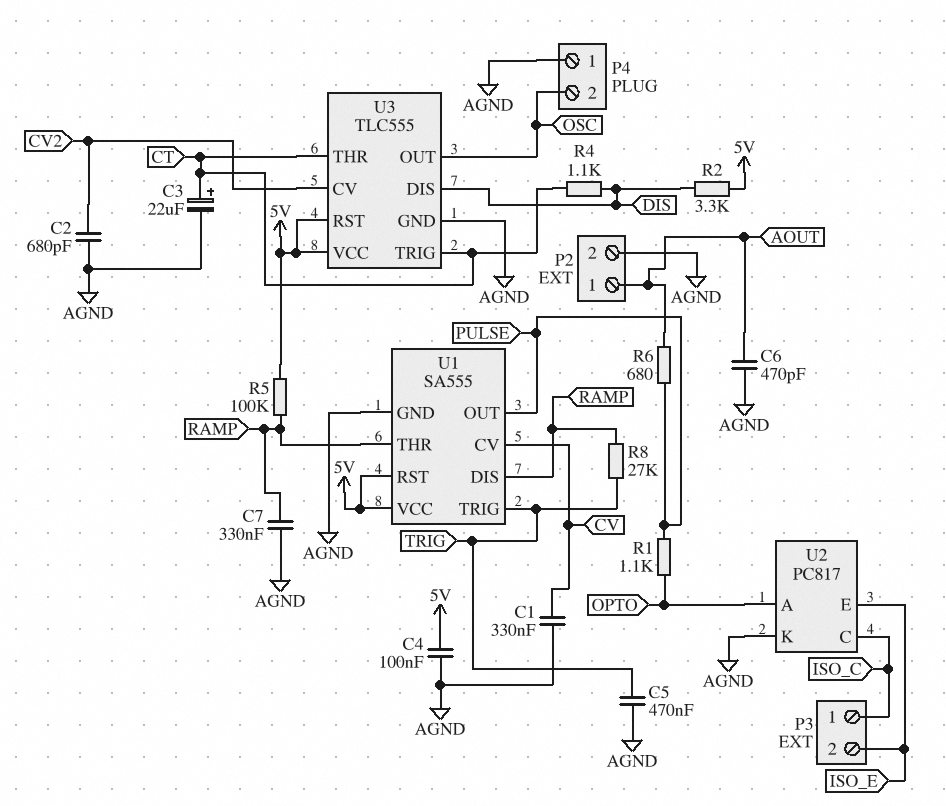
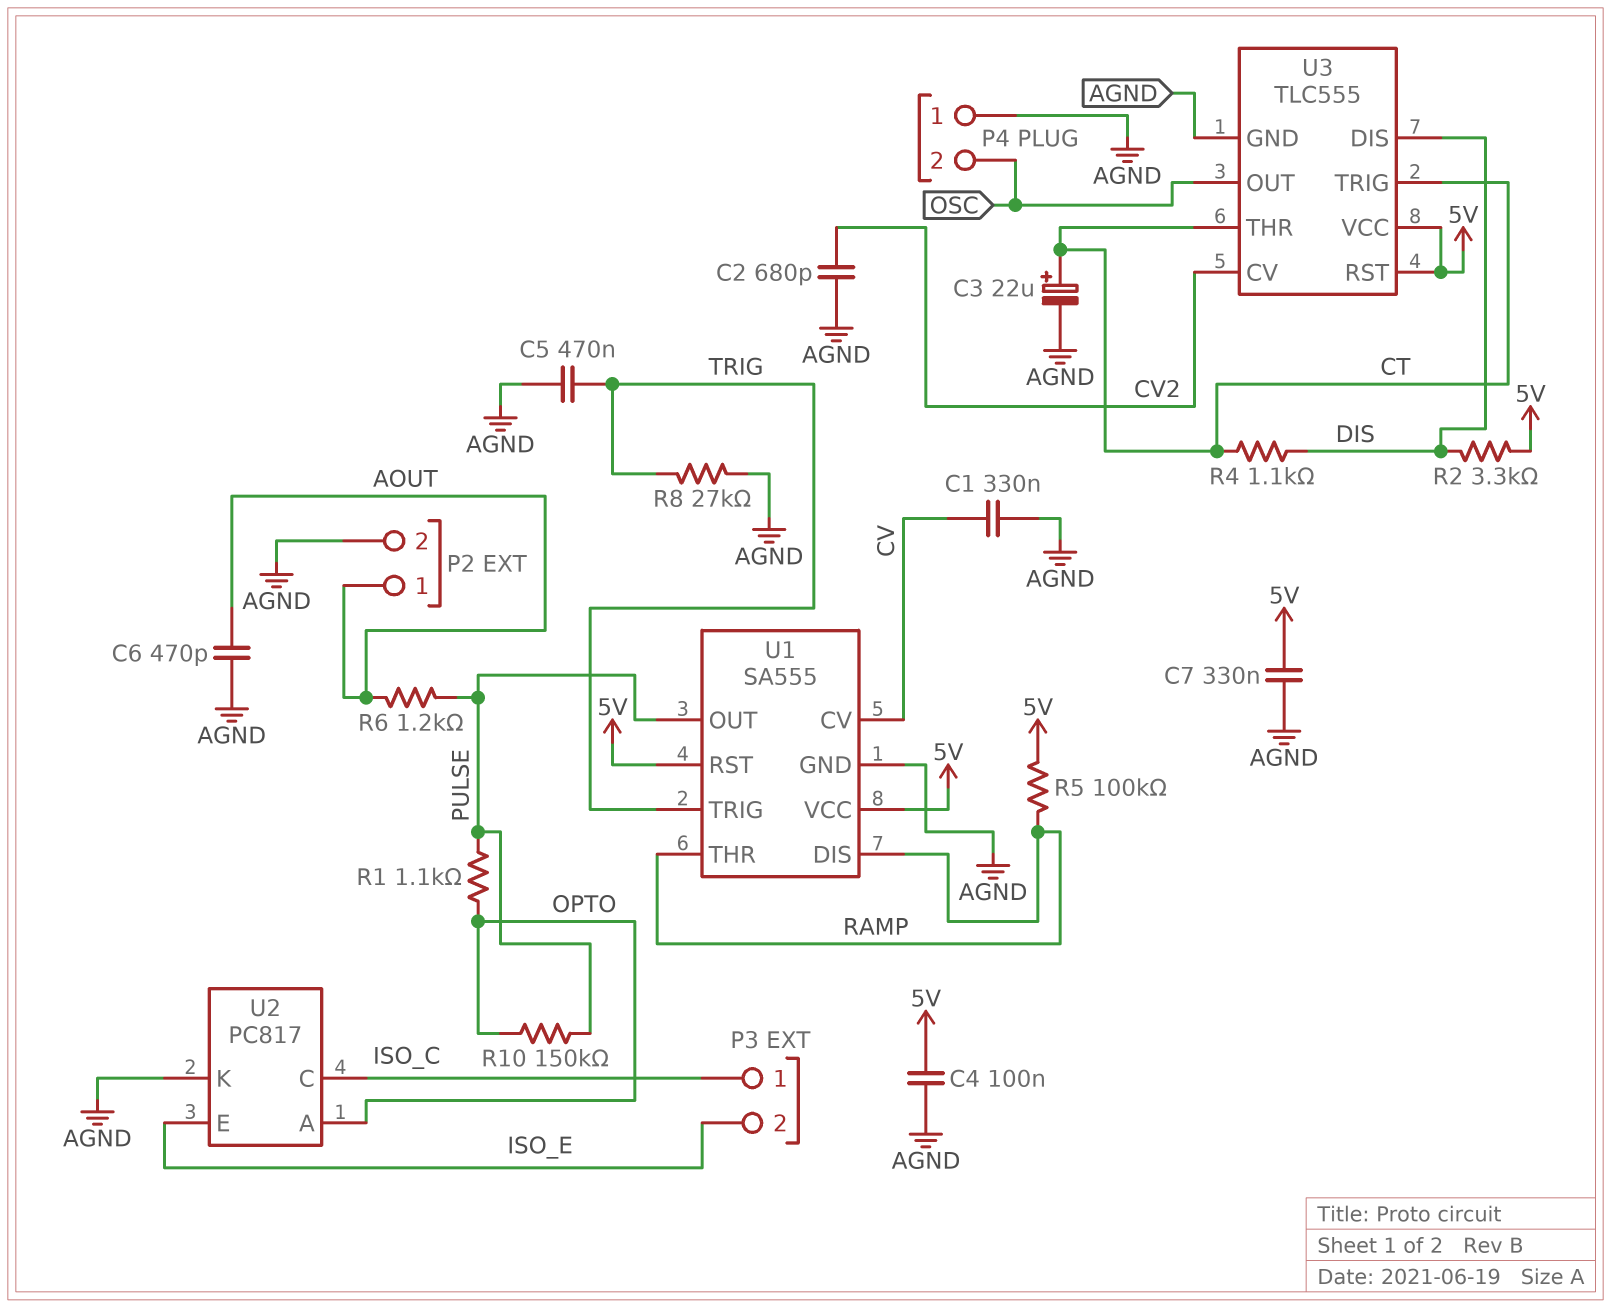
C7: 330nF (AGND, RAMP) -> 330nF (5V, AGND)
R6: 680 (AOUT, PULSE) -> 1.2k (AOUT, PULSE)
R8: 27k (RAMP, TRIG) -> 27k (AGND, TRIG)
R10: none -> 150k (OPTO, PULSE)

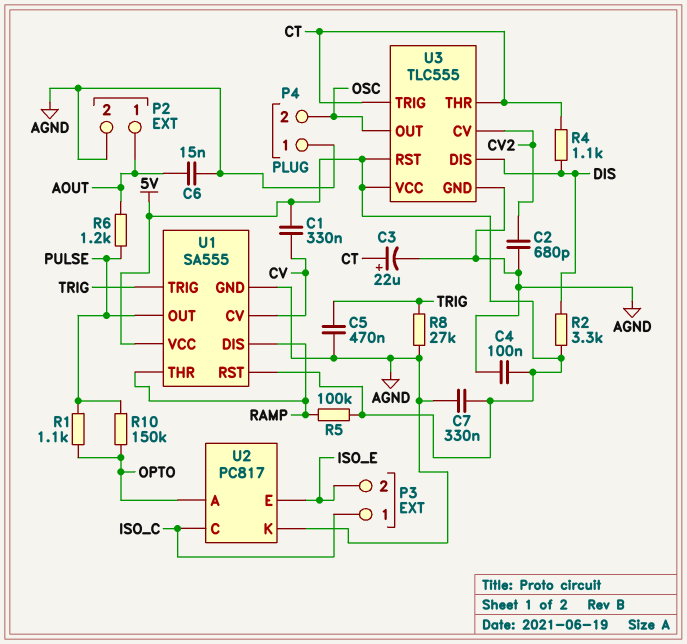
C1: 330nF (AGND, CV) -> 330nF (5V, CV)
C6: 470pF (AGND, AOUT) -> 15nF (AGND, AOUT)

